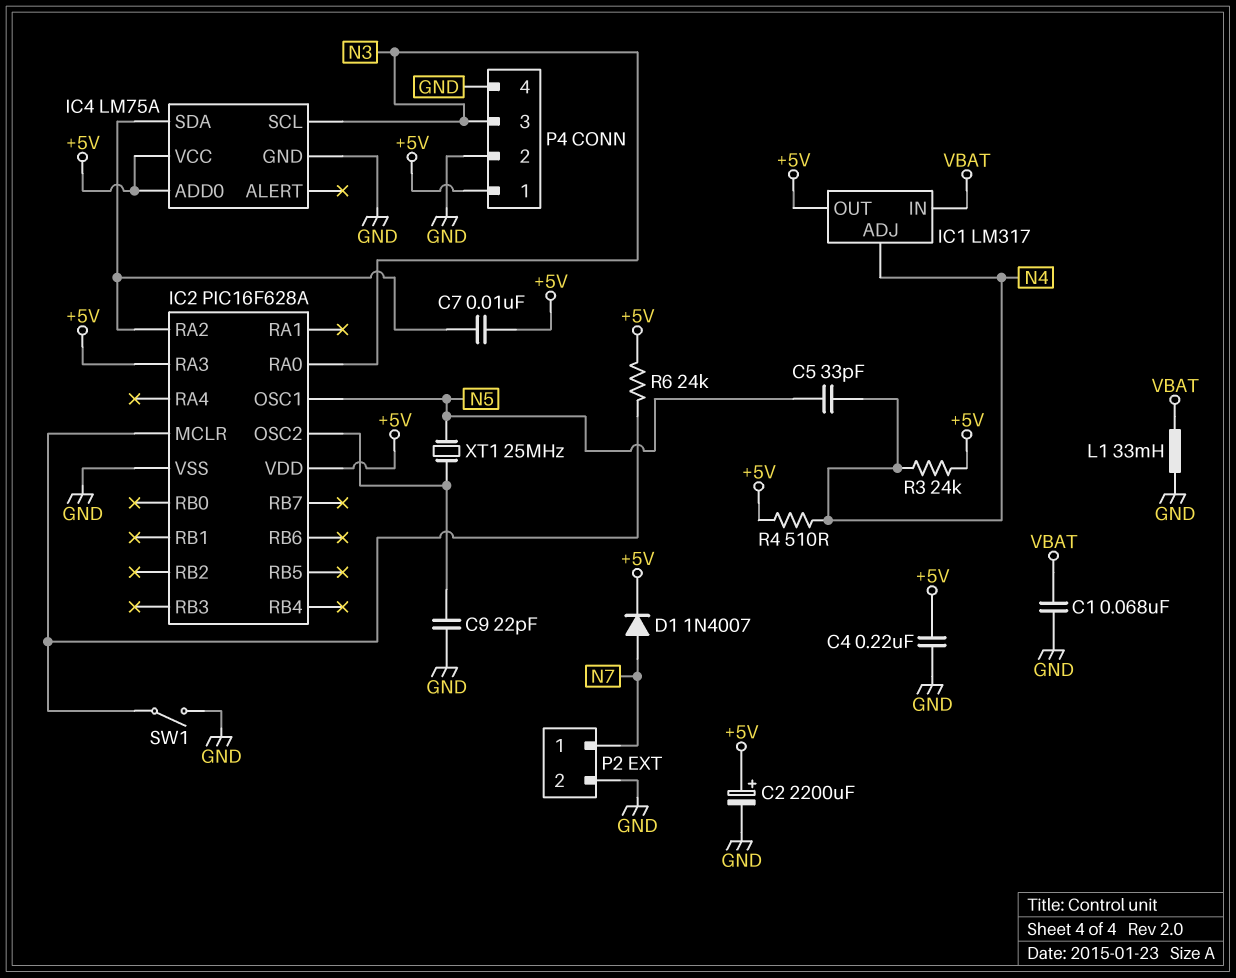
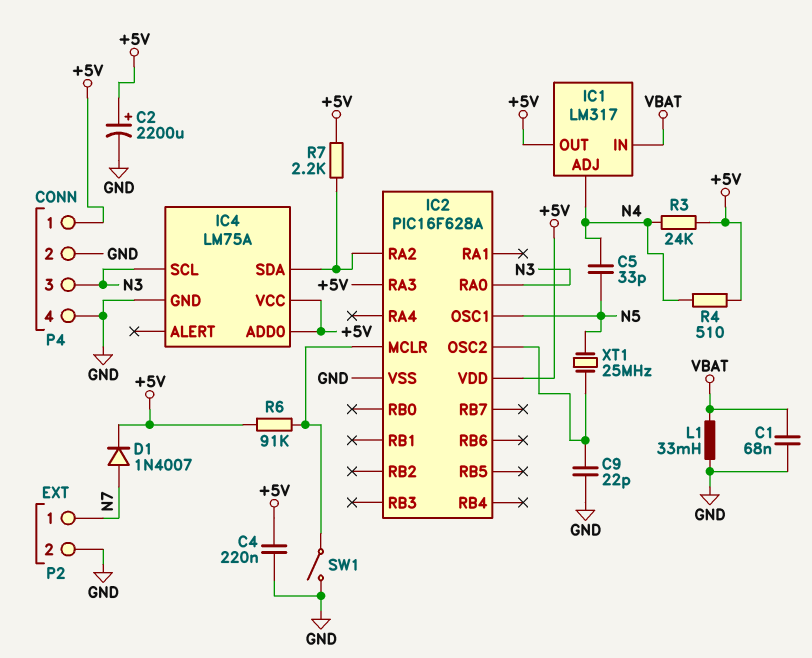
C7: 10nF (+5V, IC2/RA2) -> none
R6: 24k (+5V, IC2/MCLR) -> 91k (+5V, IC2/MCLR)
R7: none -> 2.2k (+5V, IC2/RA2)

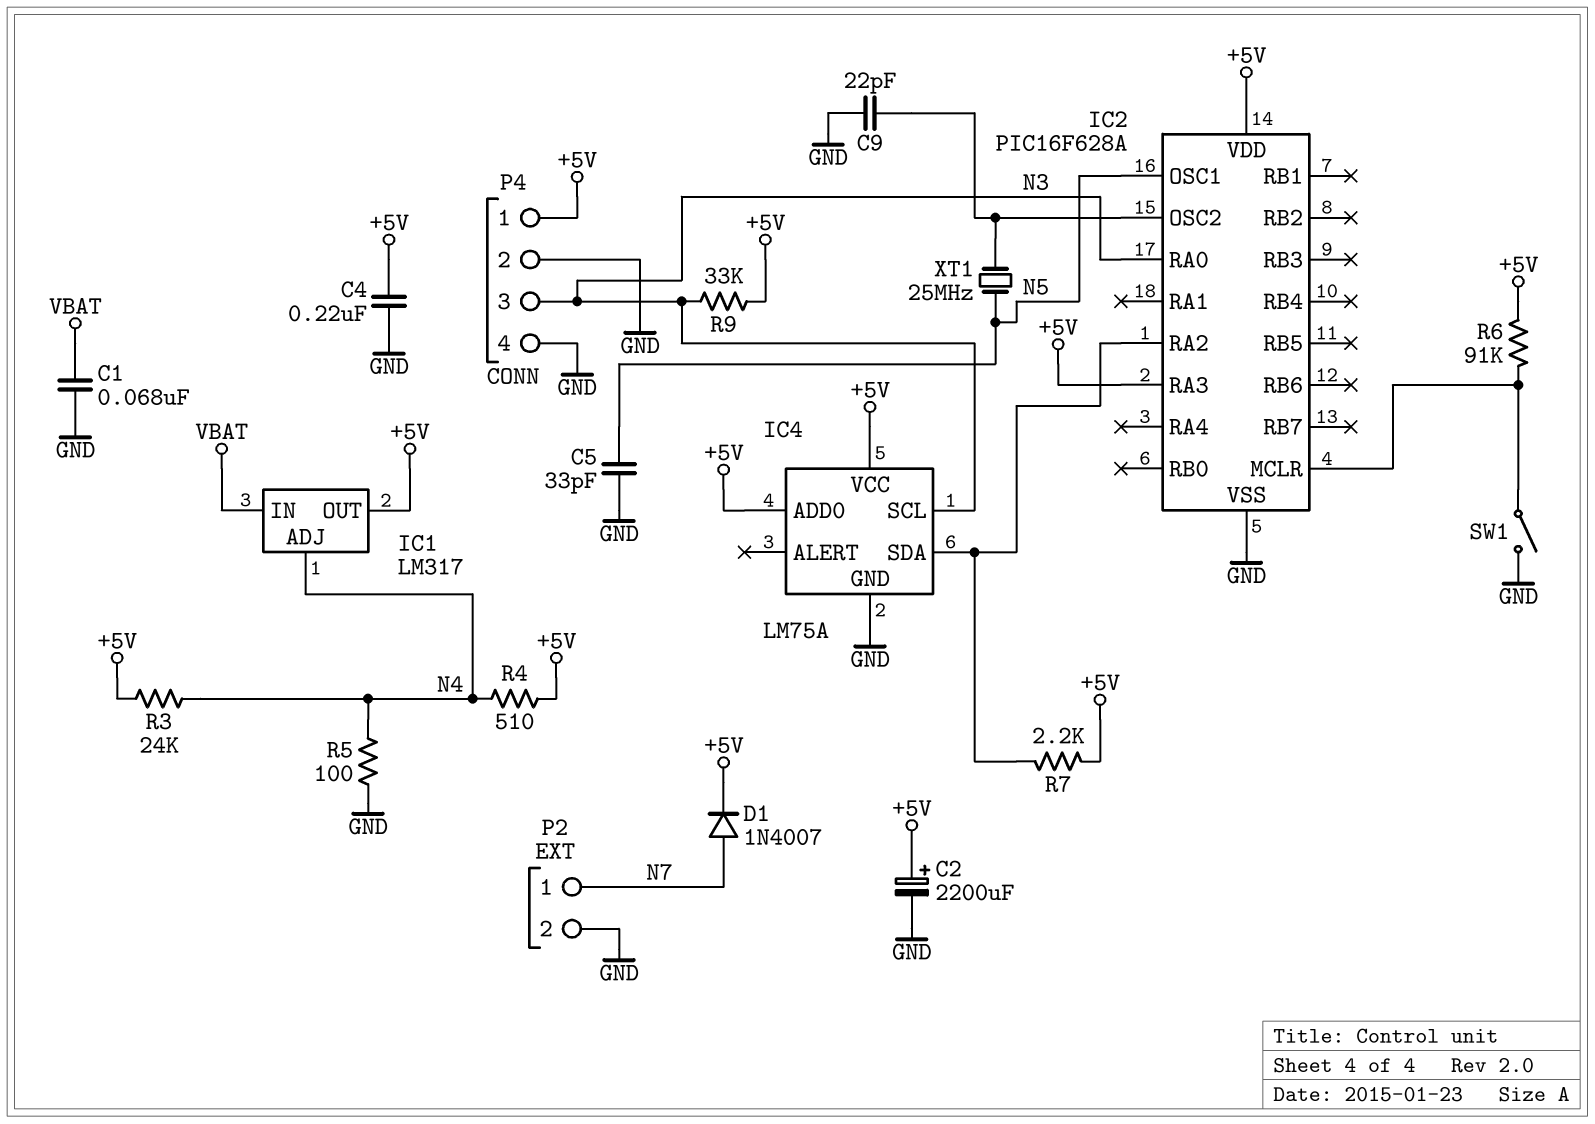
C5: 33pF (N4, N5) -> 33pF (GND, N5)
L1: 33mH (GND, VBAT) -> none
R5: none -> 100 (GND, N4)
R9: none -> 33k (+5V, N3)

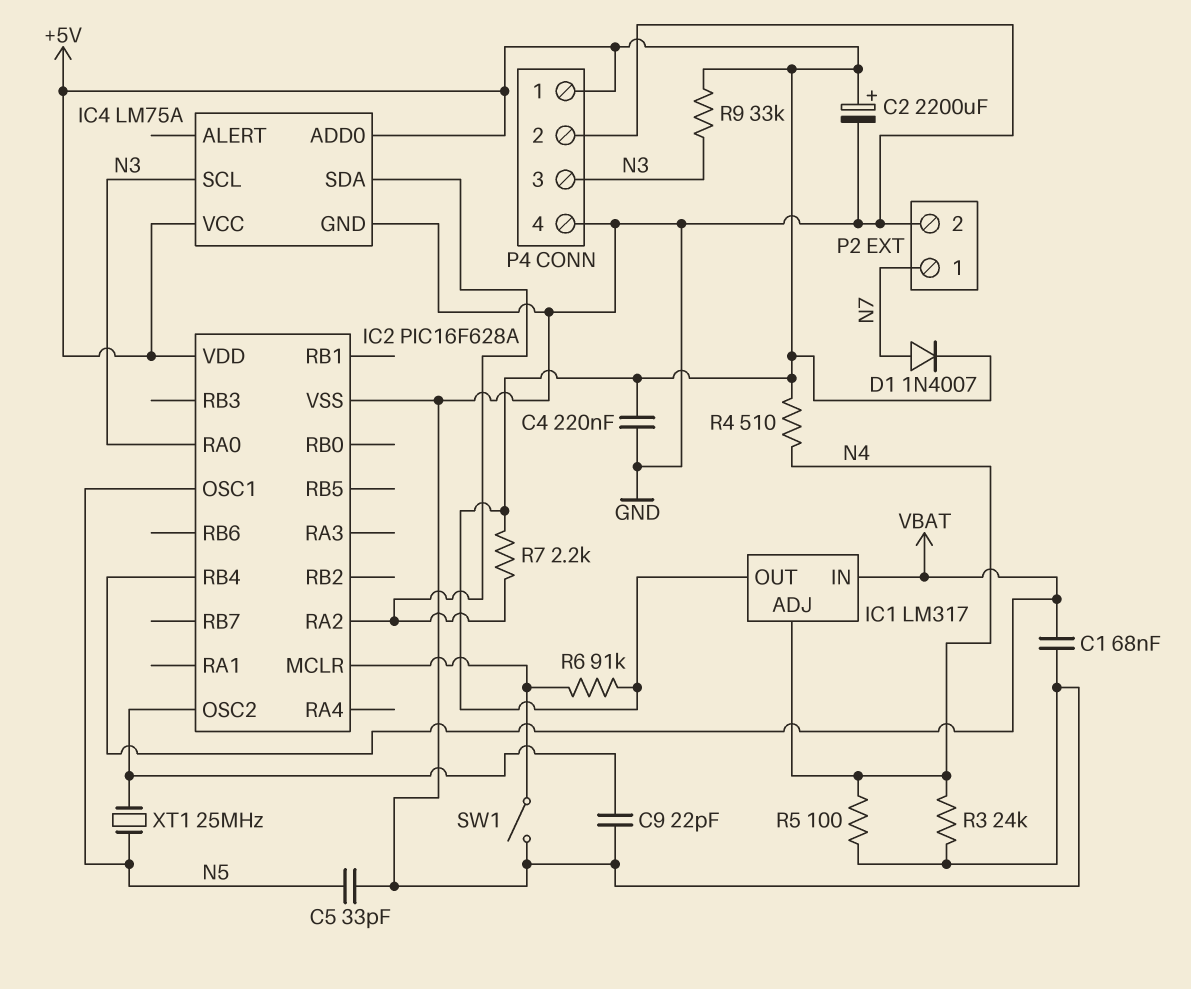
IC2 pin RA3: +5V -> none
IC2 pin RB4: none -> VBAT
R3: 24k (+5V, N4) -> 24k (GND, N4)

